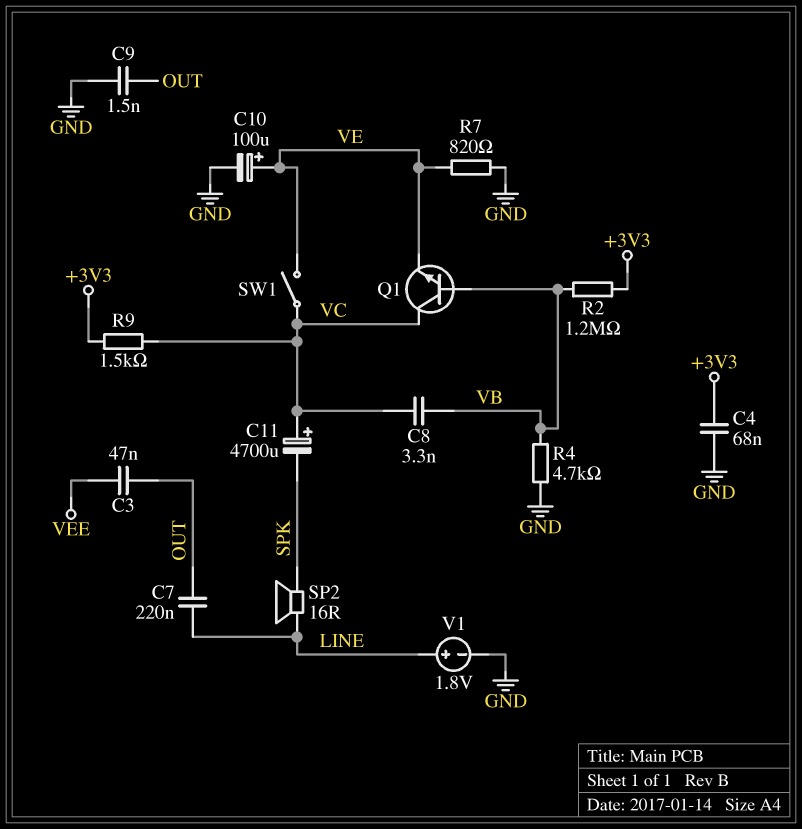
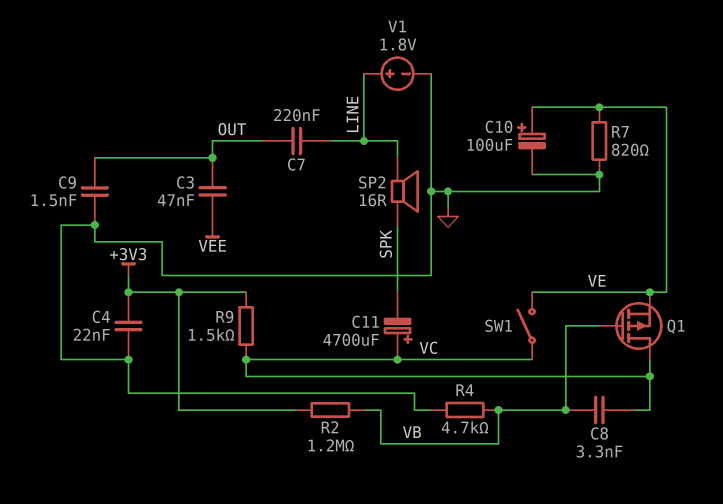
C4: 68nF (+3V3, GND) -> 22nF (+3V3, GND)
Q1: NPN (B VB, C VC, E VE) -> PMOS (G VB, D VC, S VE)

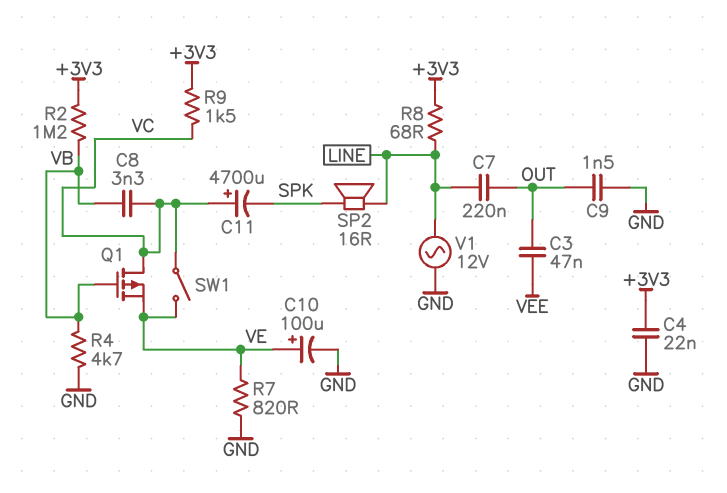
R8: none -> 68 (+3V3, LINE)
V1: 1.8V (plus LINE, minus GND) -> AC 12V (GND, LINE)

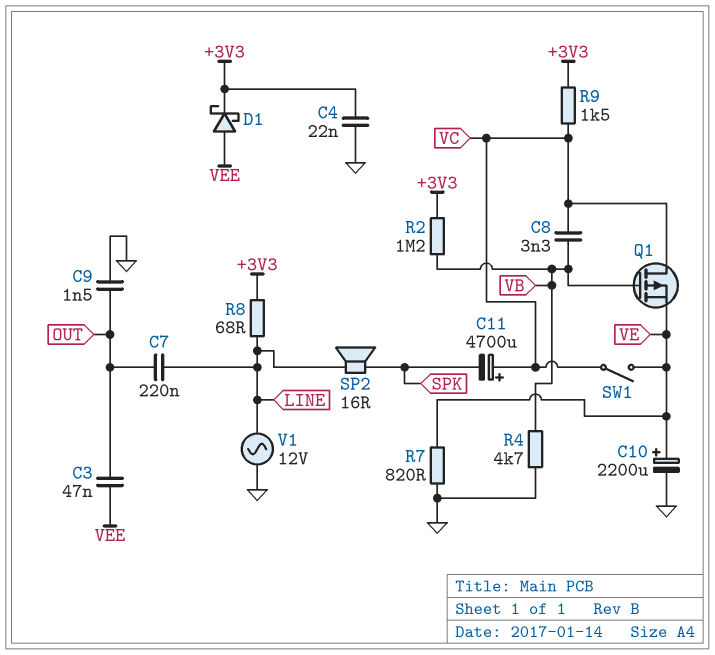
C10: 100uF (plus VE, minus GND) -> 2200uF (plus VE, minus GND)
D1: none -> schottky (A VEE, K +3V3)

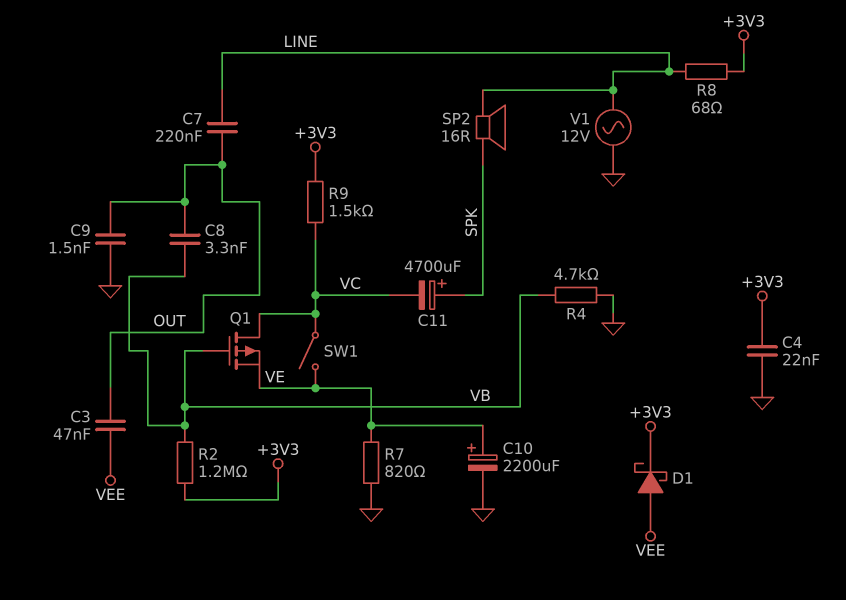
C8: 3.3nF (VB, VC) -> 3.3nF (OUT, VB)
C11: 4700uF (plus VC, minus SPK) -> 4700uF (plus SPK, minus VC)

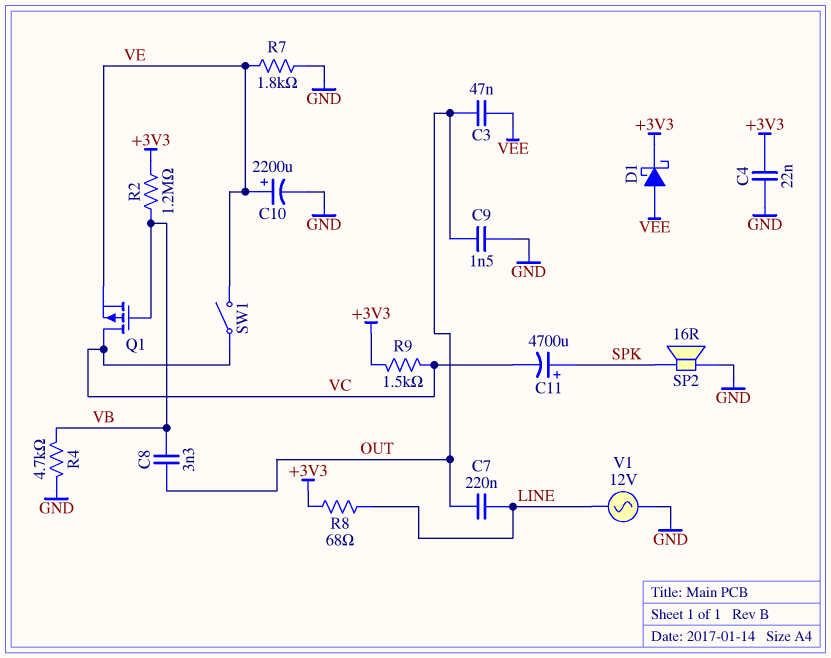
R7: 820 (GND, VE) -> 1.8k (GND, VE)
SP2: speaker 16R (LINE, SPK) -> speaker 16R (GND, SPK)

